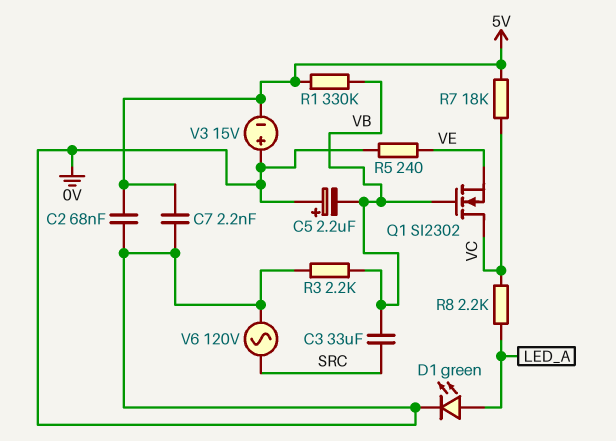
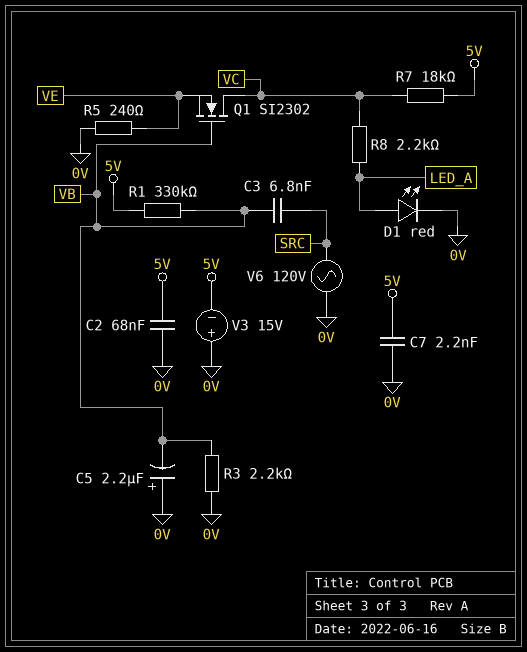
C3: 33uF (SRC, VB) -> 6.8nF (SRC, VB)
D1: LED green (A LED_A, K 0V) -> LED red (A LED_A, K 0V)

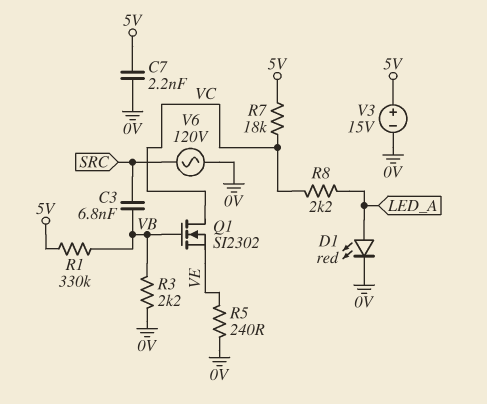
C2: 68nF (0V, 5V) -> none
C5: 2.2uF (plus 0V, minus VB) -> none
V3: 15V (plus 0V, minus 5V) -> 15V (plus 5V, minus 0V)

